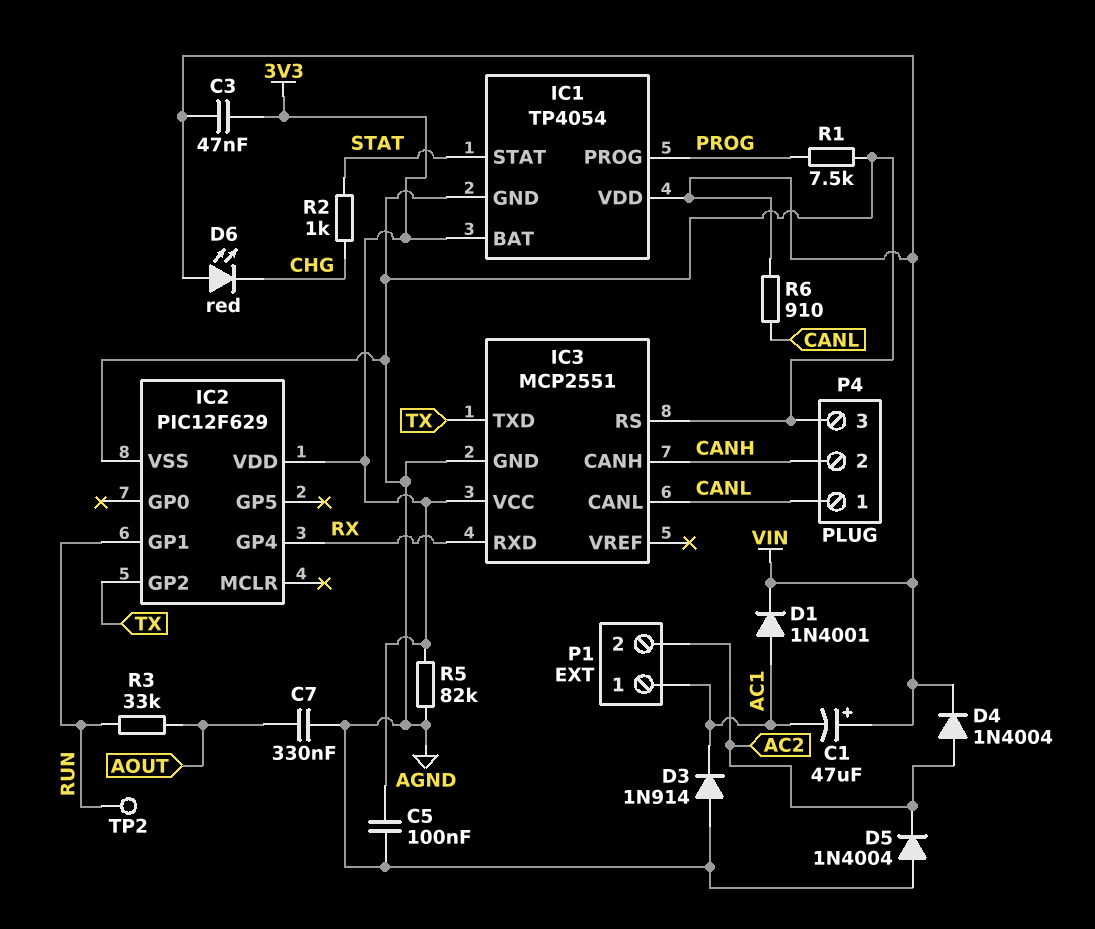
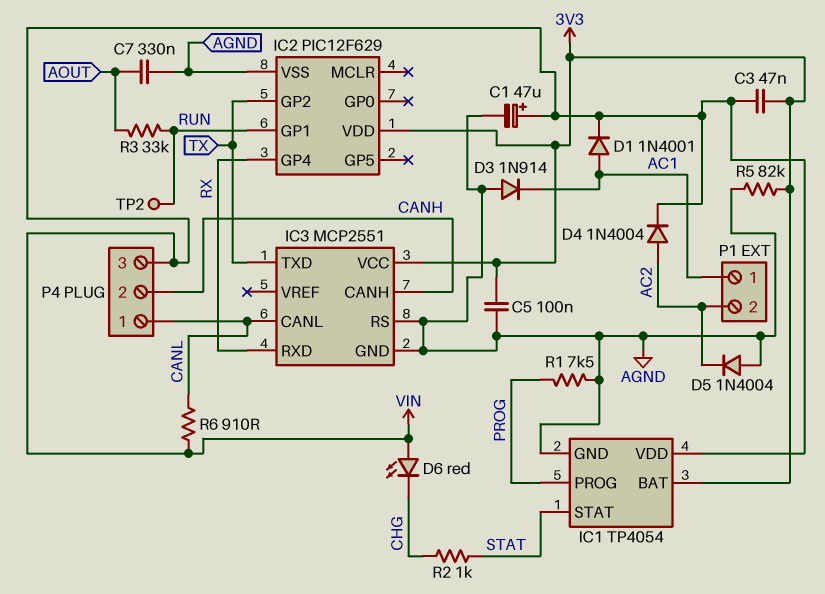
C1: 47uF (plus VIN, minus AC1) -> 47uF (plus VIN, minus AGND)
P4 pin 3: AGND -> VIN

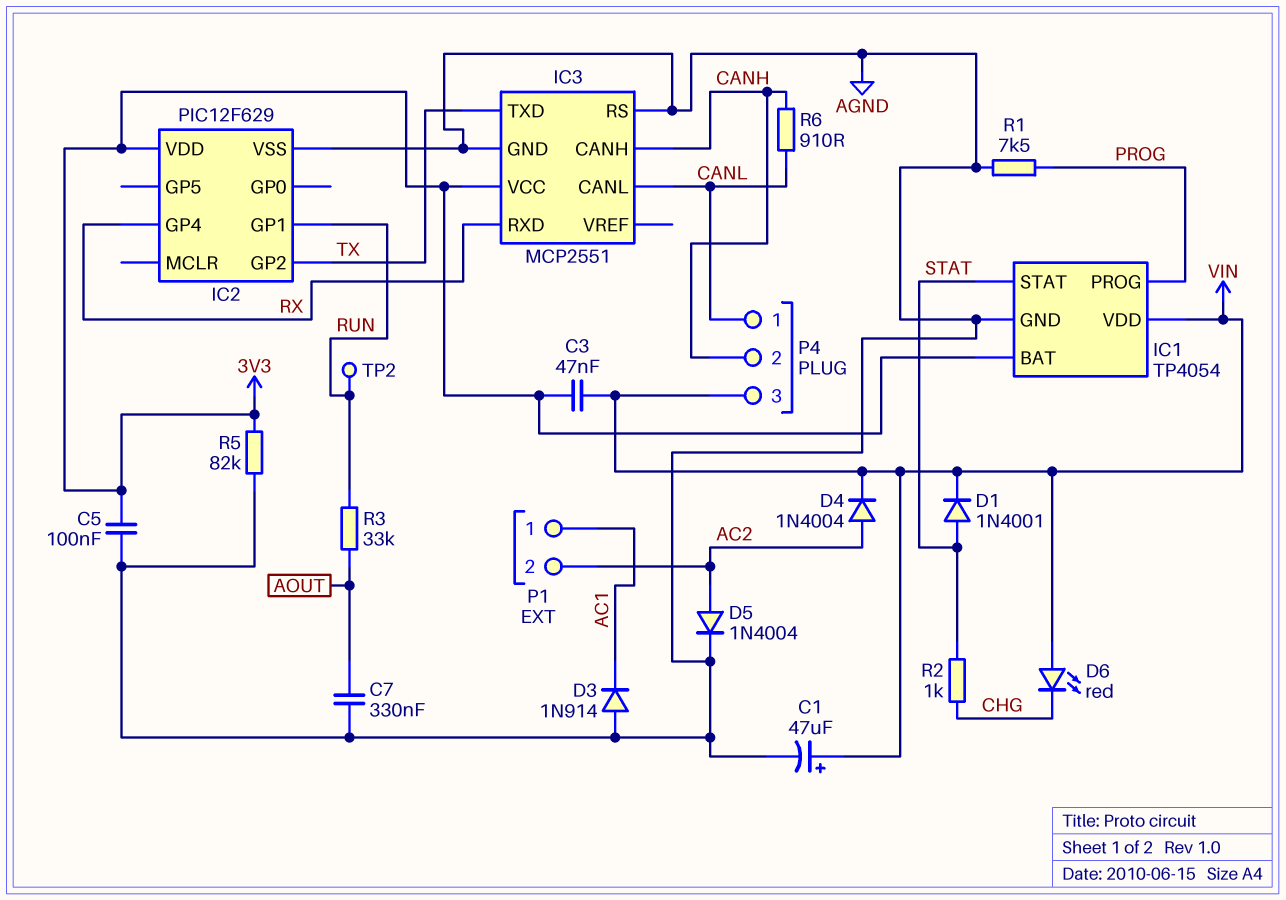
D1: diode 1N4001 (A AC1, K VIN) -> diode 1N4001 (A STAT, K VIN)
D5: diode 1N4004 (A AGND, K AC2) -> diode 1N4004 (A AC2, K AGND)
R6: 910 (CANL, VIN) -> 910 (CANH, CANL)

